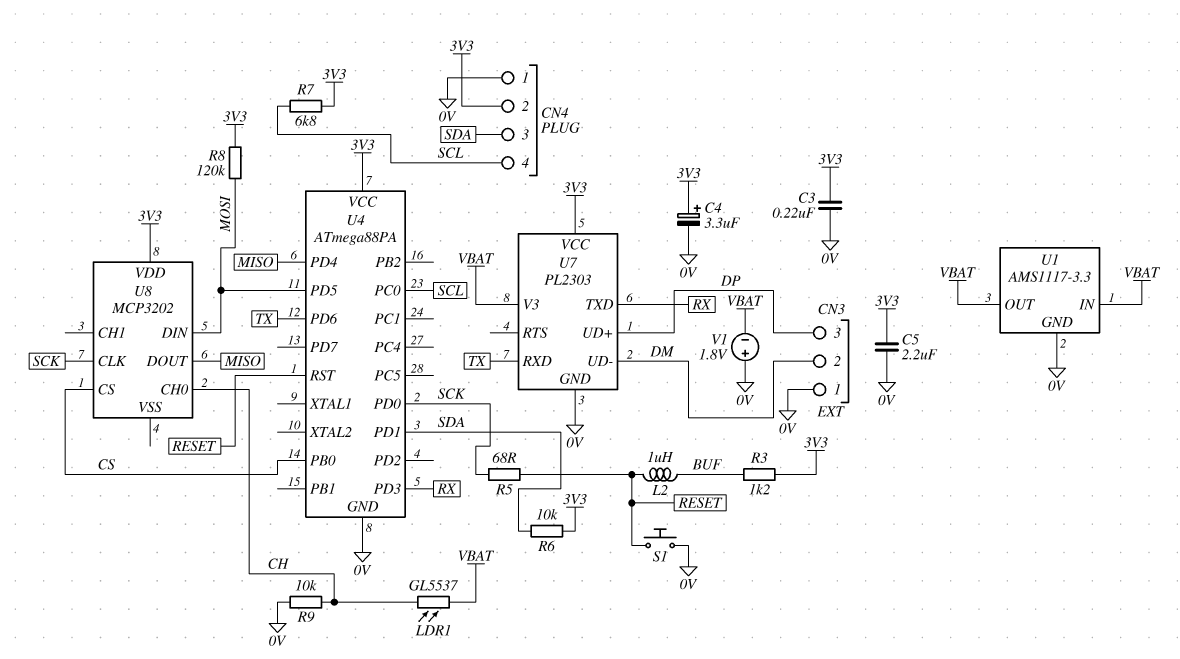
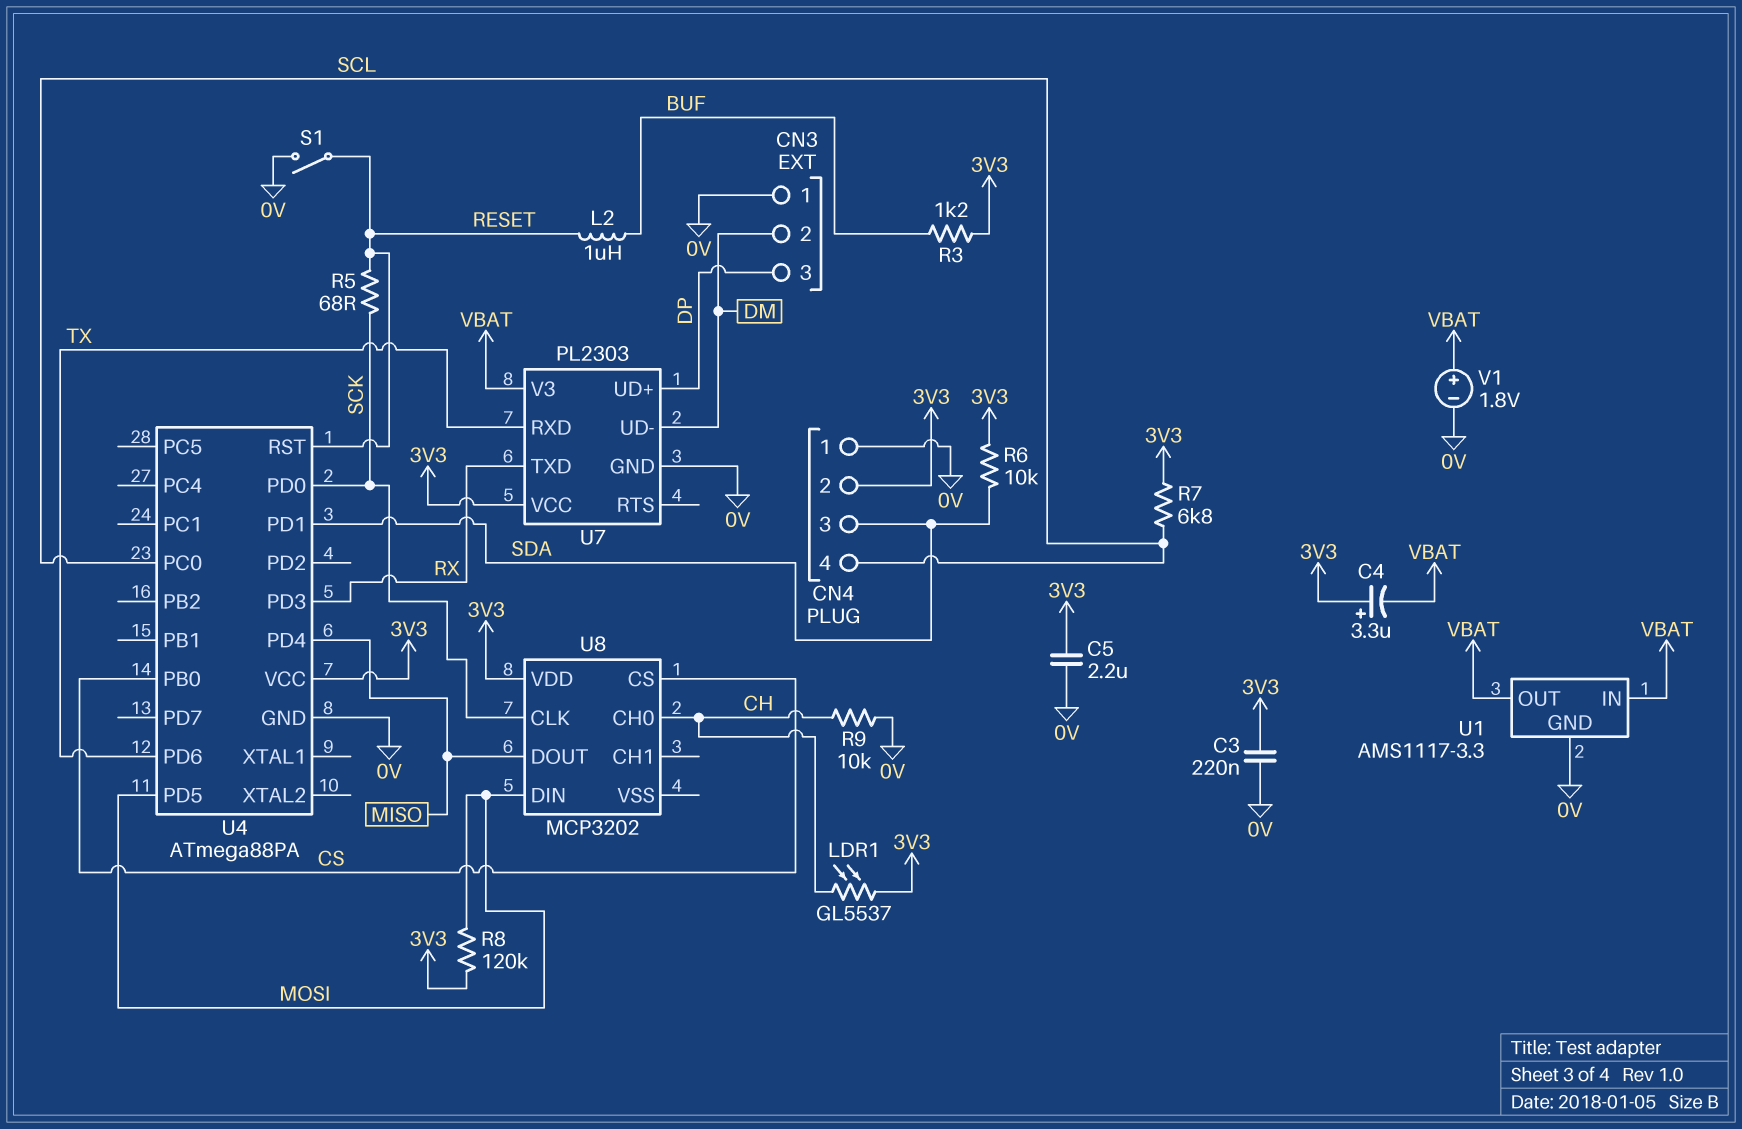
C4: 3.3uF (plus 3V3, minus 0V) -> 3.3uF (plus 3V3, minus VBAT)
LDR1: GL5537 (CH, VBAT) -> GL5537 (3V3, CH)
S1: button (0V, RESET) -> switch (0V, RESET)
V1: 1.8V (plus 0V, minus VBAT) -> 1.8V (plus VBAT, minus 0V)

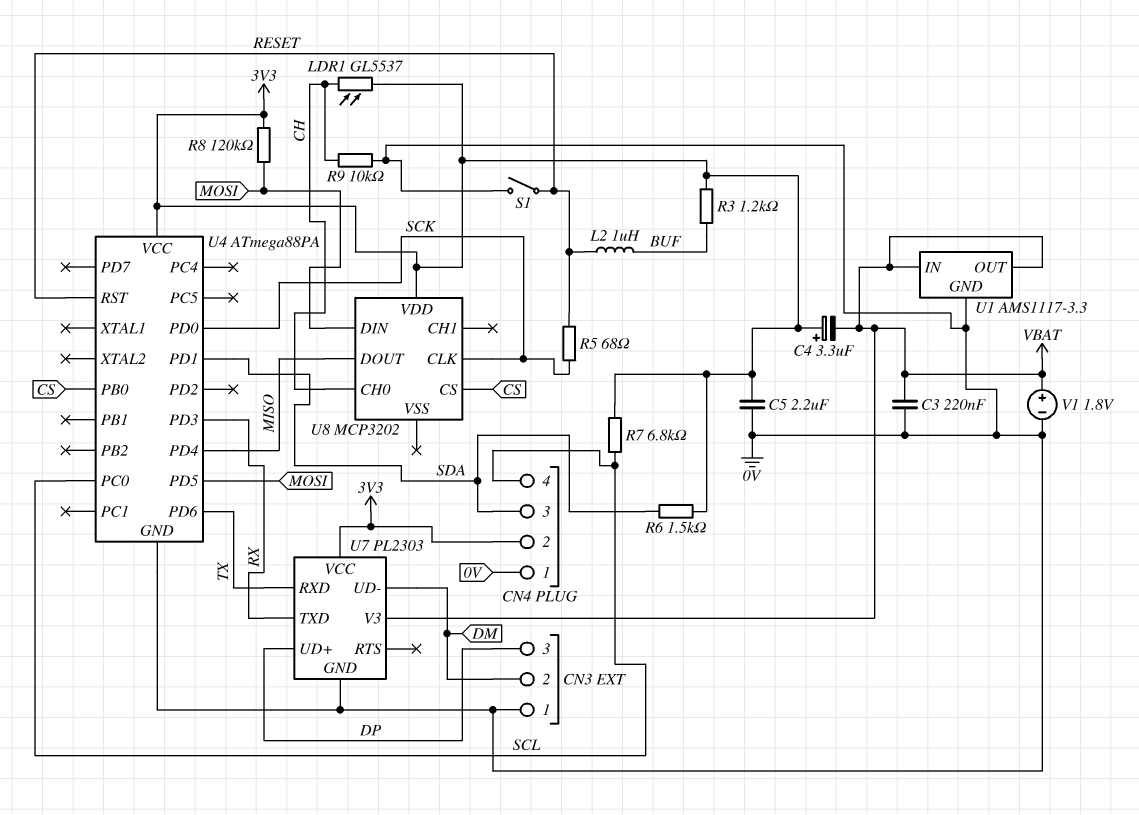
C3: 220nF (0V, 3V3) -> 220nF (0V, VBAT)
R6: 10k (3V3, SDA) -> 1.5k (3V3, SDA)

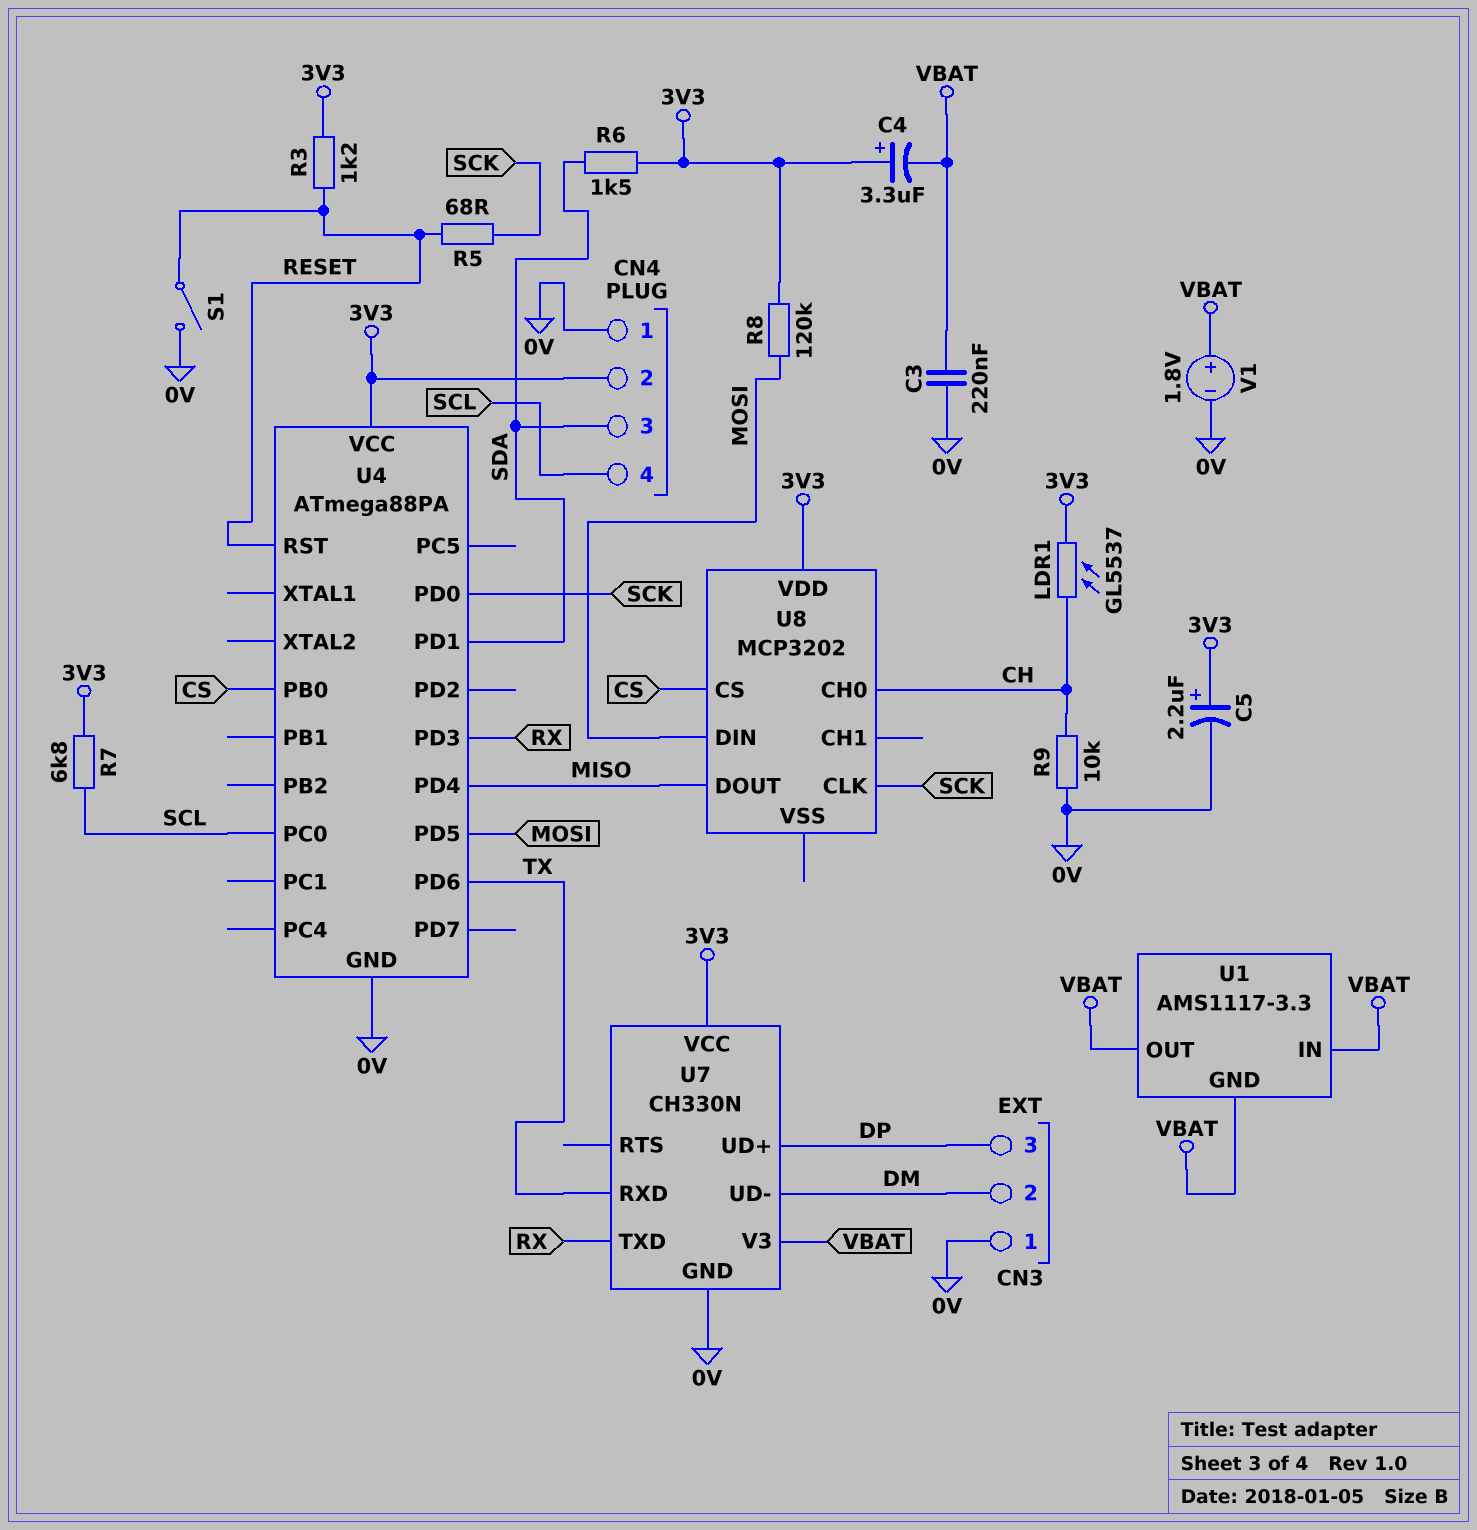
C5: 2.2uF (0V, 3V3) -> 2.2uF (plus 3V3, minus 0V)
L2: 1uH (BUF, RESET) -> none
R3: 1.2k (3V3, BUF) -> 1.2k (3V3, RESET)
U1 pin GND: 0V -> VBAT
U7: PL2303 -> CH330N

